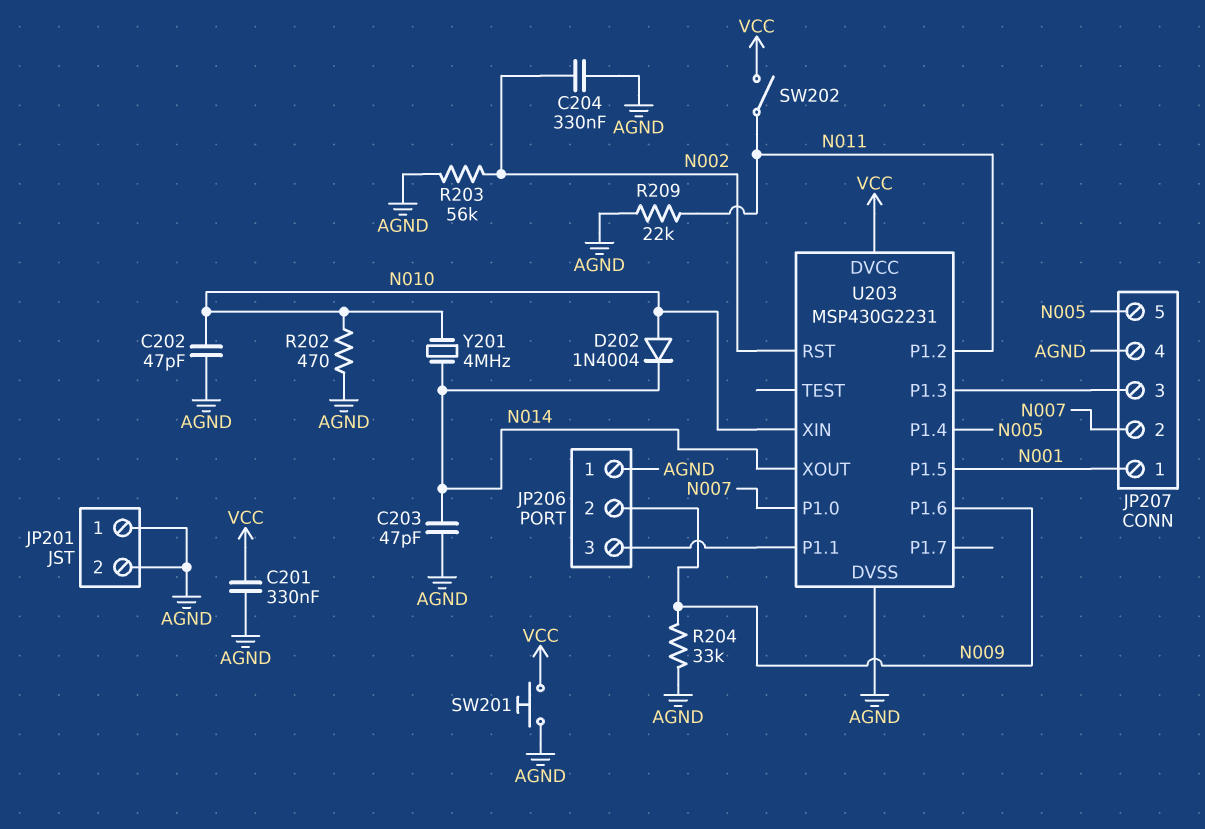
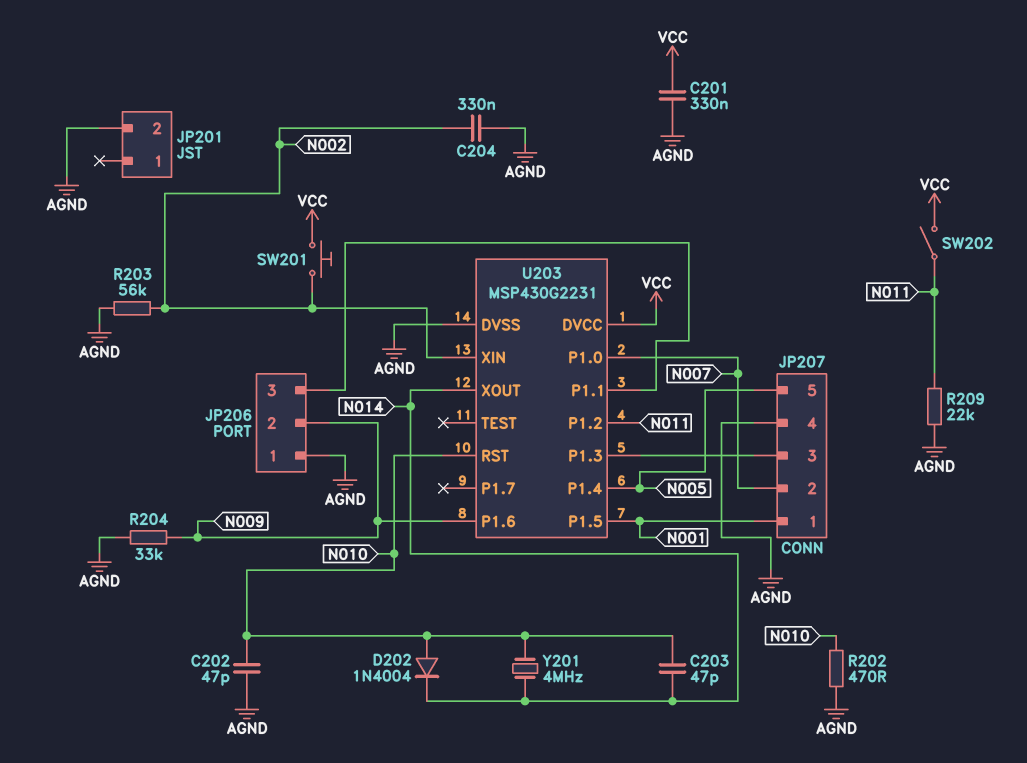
C203: 47pF (AGND, N014) -> 47pF (N010, N014)
JP201 pin 1: AGND -> none
SW201: button (AGND, VCC) -> button (N002, VCC)
U203 pin RST: N002 -> N010
U203 pin XIN: N010 -> N002

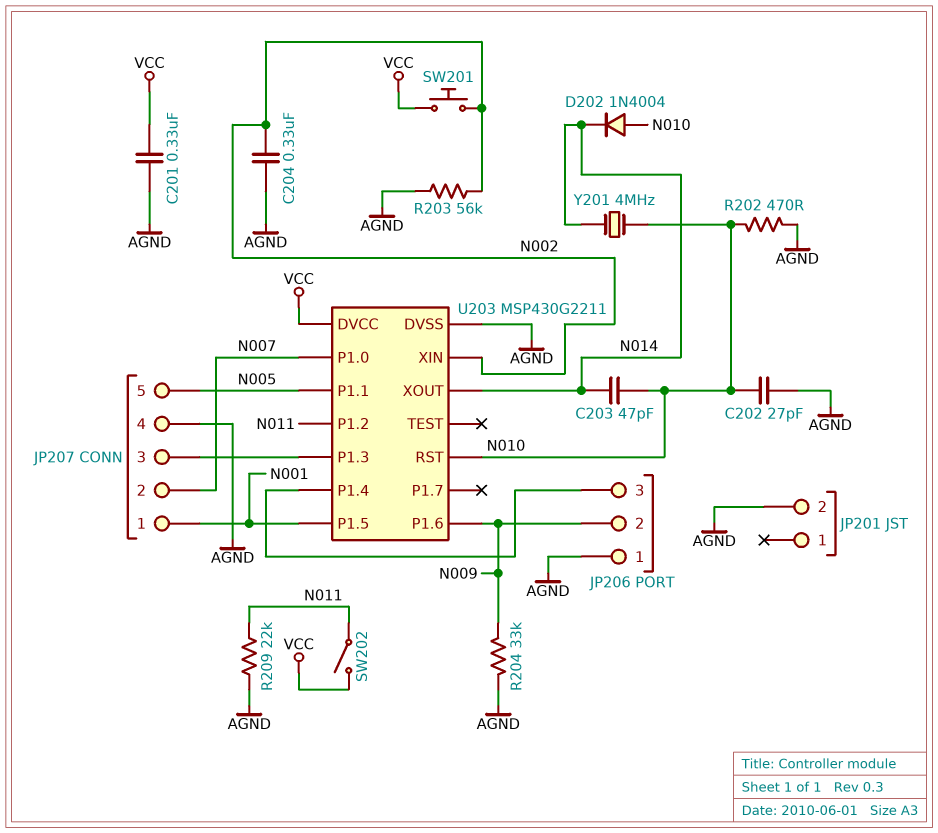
C202: 47pF (AGND, N010) -> 27pF (AGND, N010)
U203: MSP430G2231 -> MSP430G2211
U203 pin P1.1: JP206/3 -> N005
U203 pin P1.4: N005 -> JP206/3

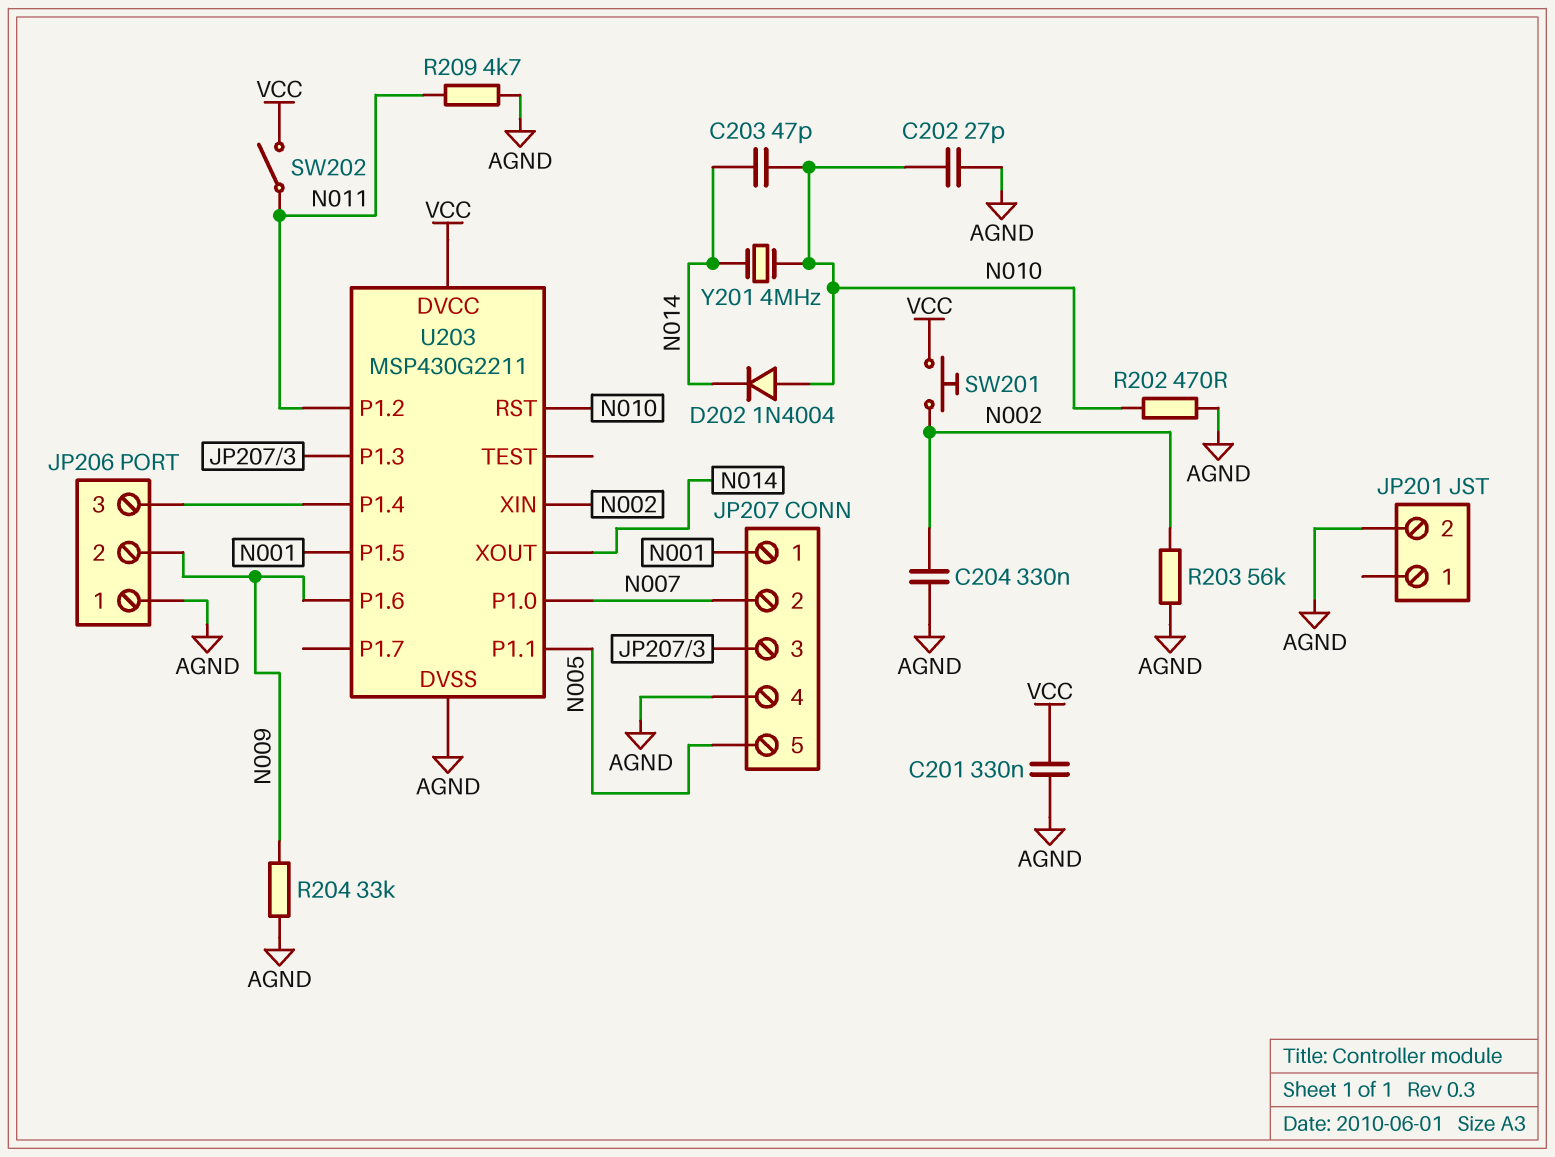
R209: 22k (AGND, N011) -> 4.7k (AGND, N011)

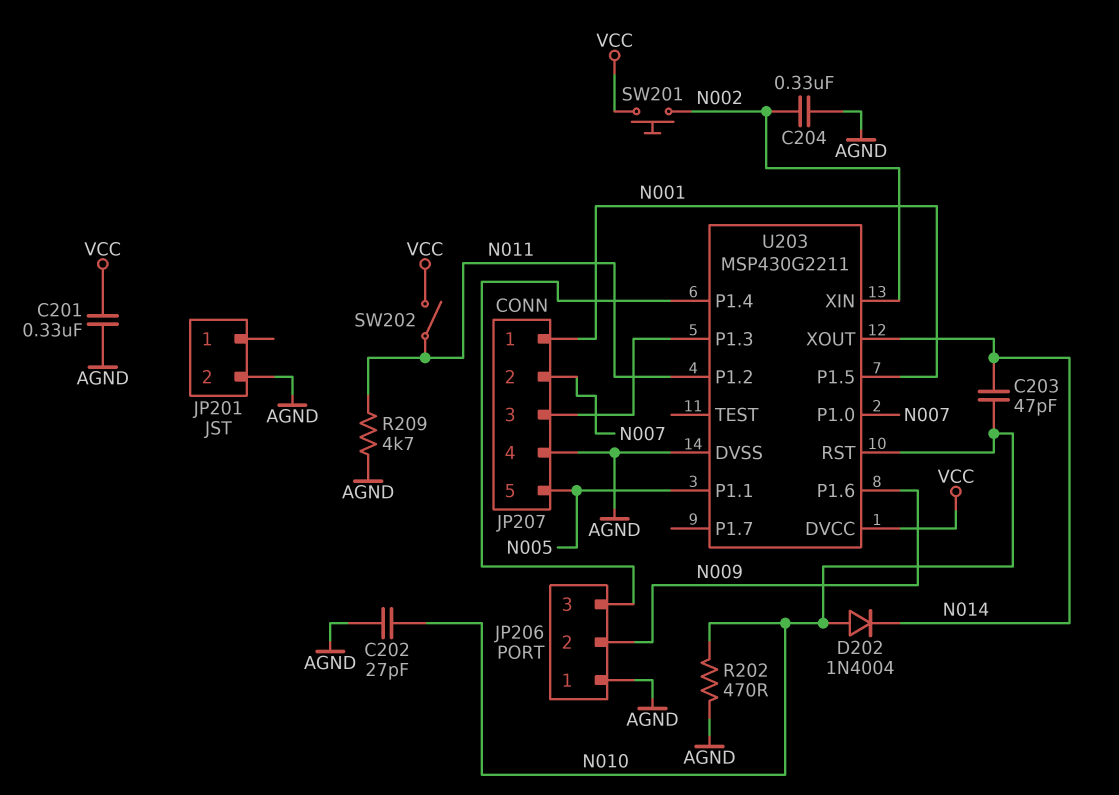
R203: 56k (AGND, N002) -> none
R204: 33k (AGND, N009) -> none
Y201: 4MHz (N010, N014) -> none

